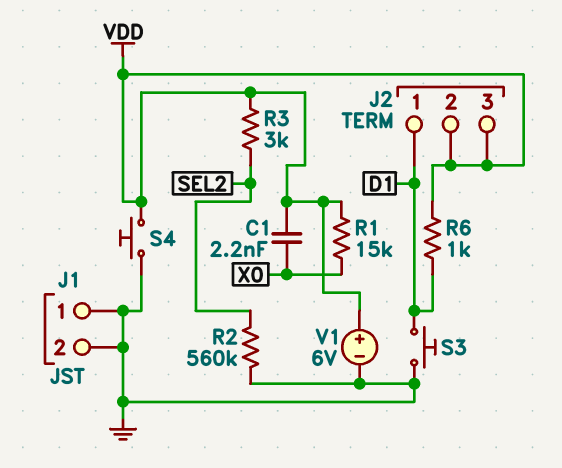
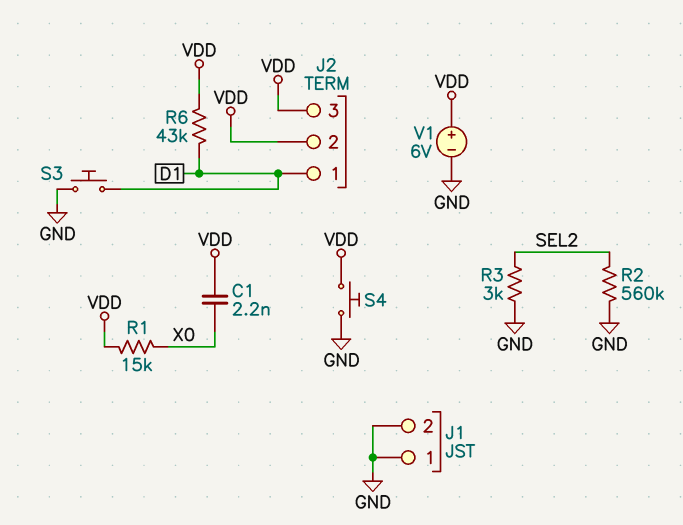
R3: 3k (SEL2, VDD) -> 3k (GND, SEL2)
R6: 1k (D1, VDD) -> 43k (D1, VDD)

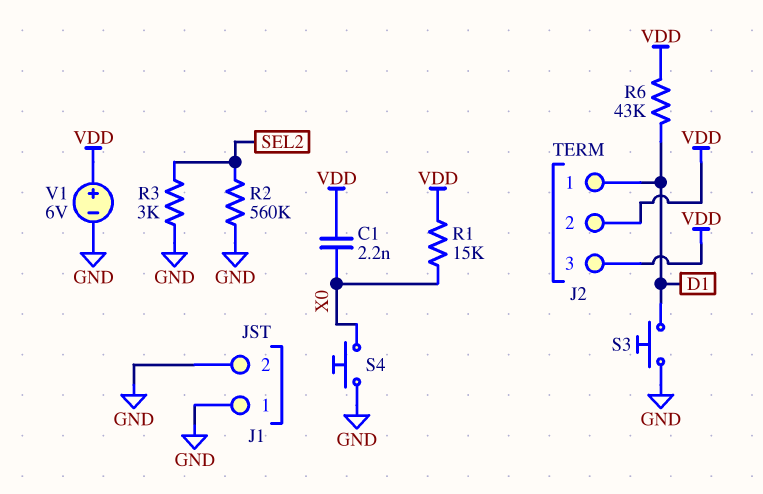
S4: button (GND, VDD) -> button (GND, X0)

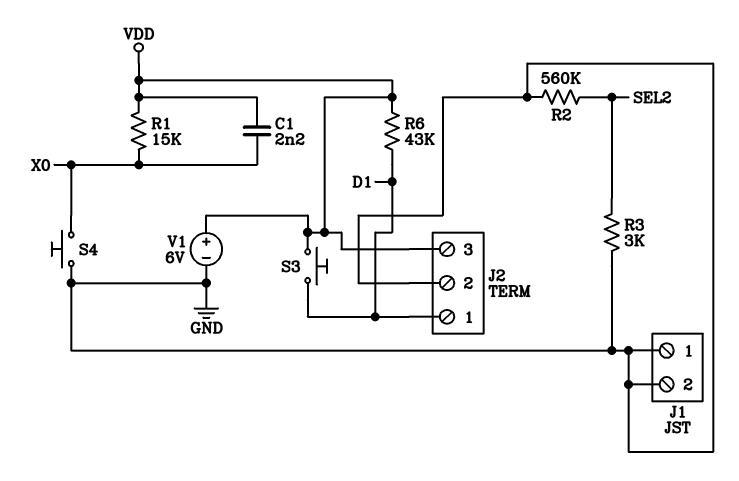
J2 pin 2: VDD -> GND
S3: button (D1, GND) -> button (D1, VDD)

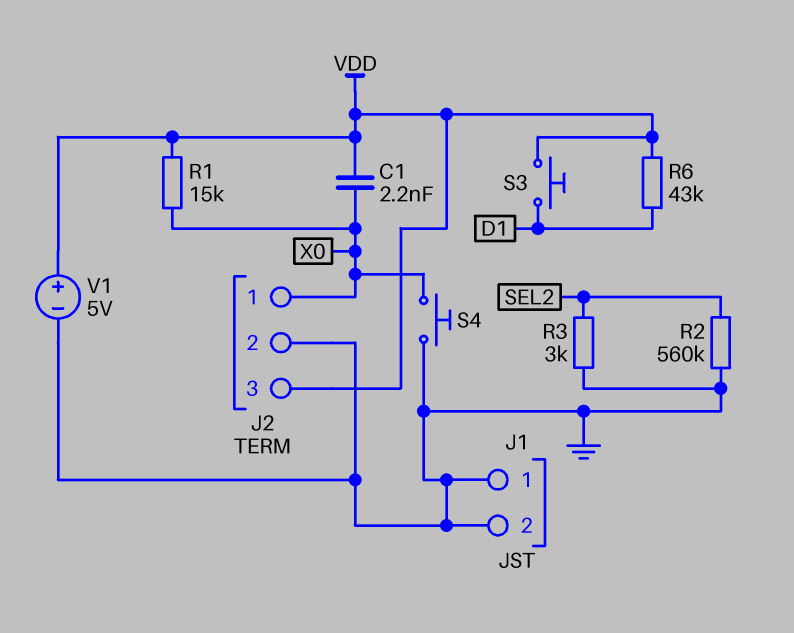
J2 pin 1: D1 -> X0
V1: 6V (plus VDD, minus GND) -> 5V (plus VDD, minus GND)

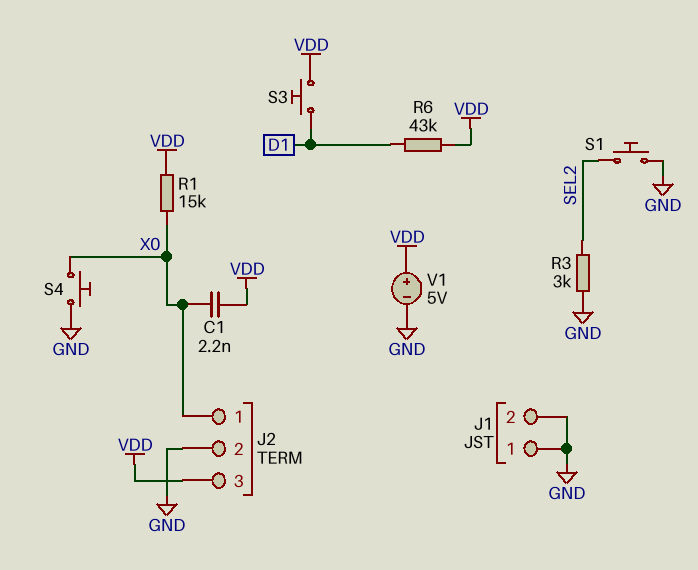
R2: 560k (GND, SEL2) -> none
S1: none -> button (GND, SEL2)

